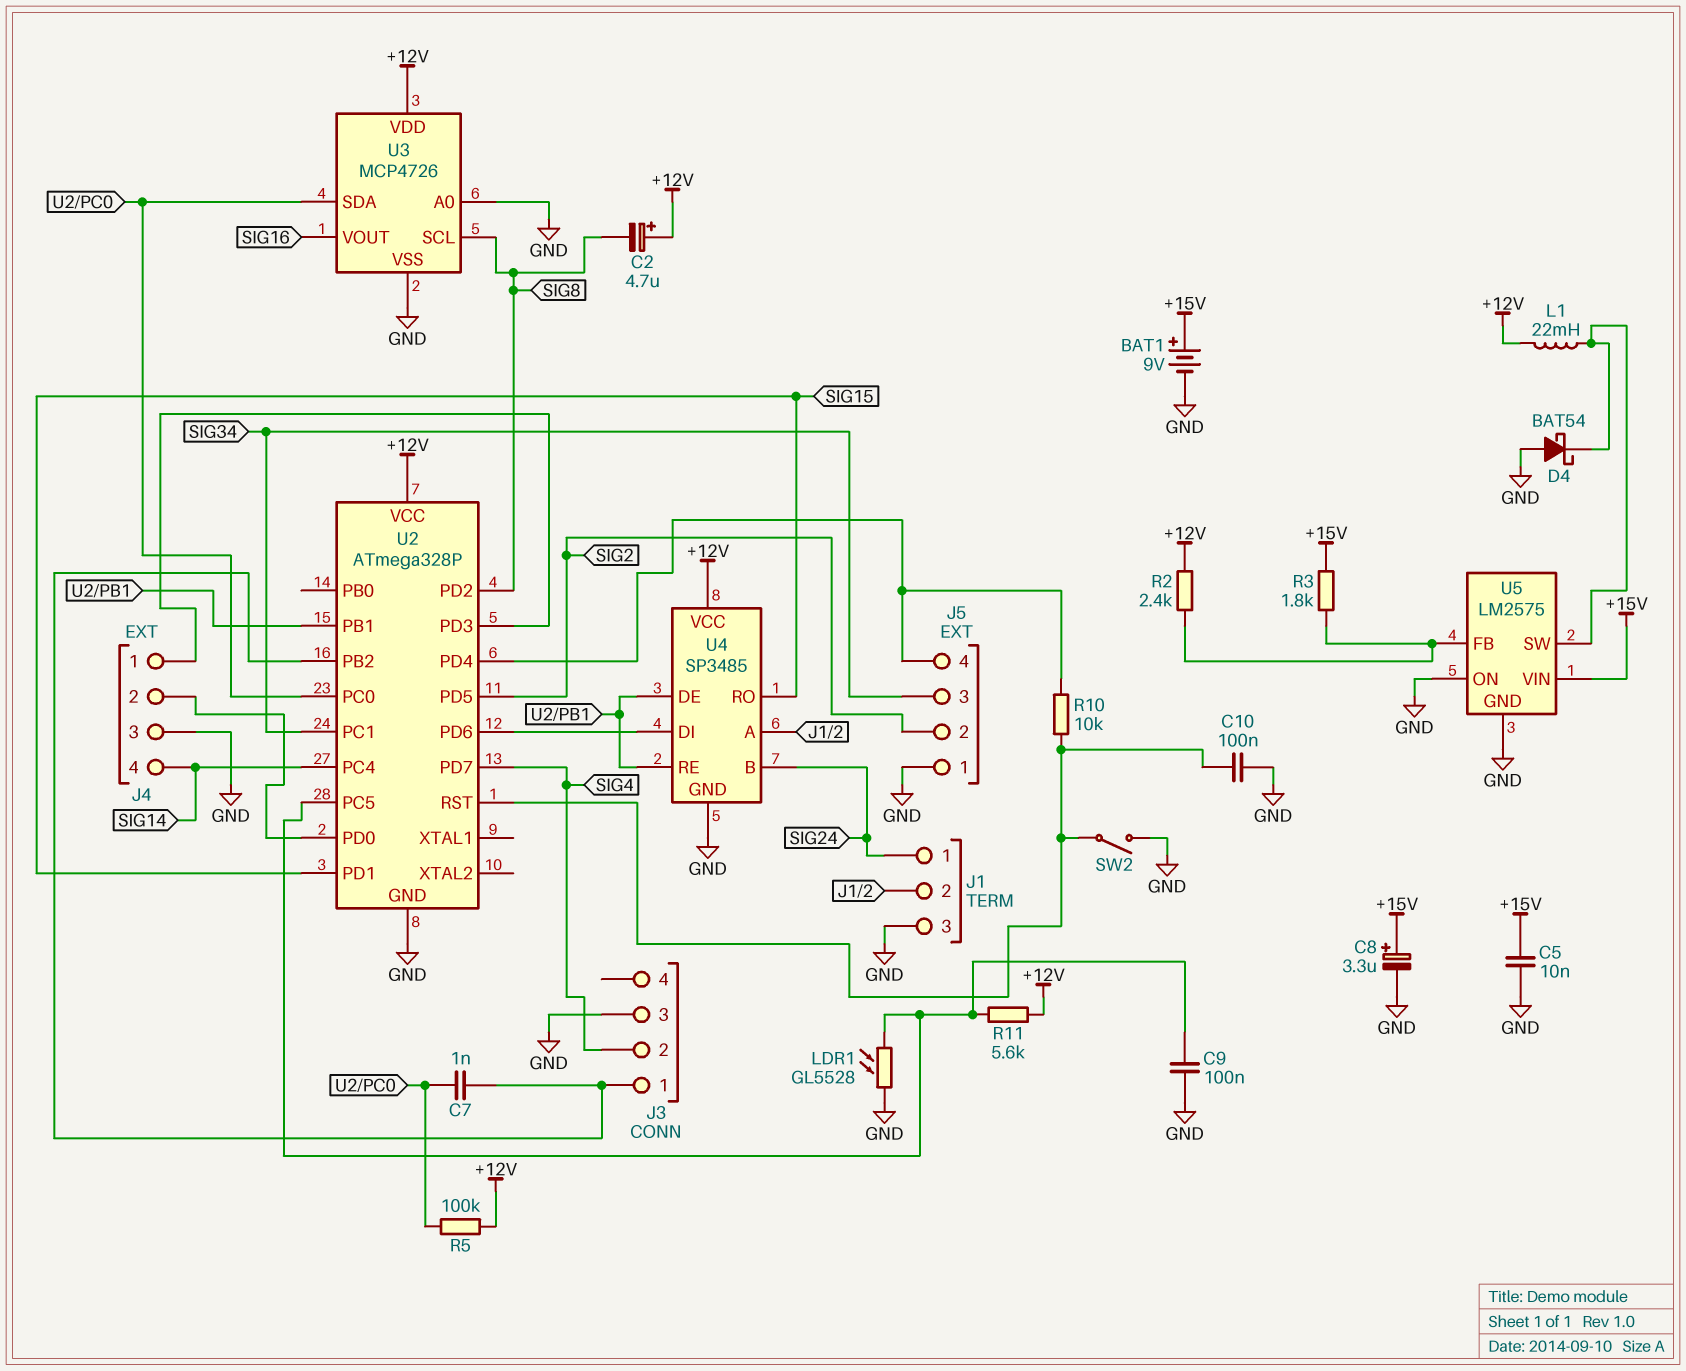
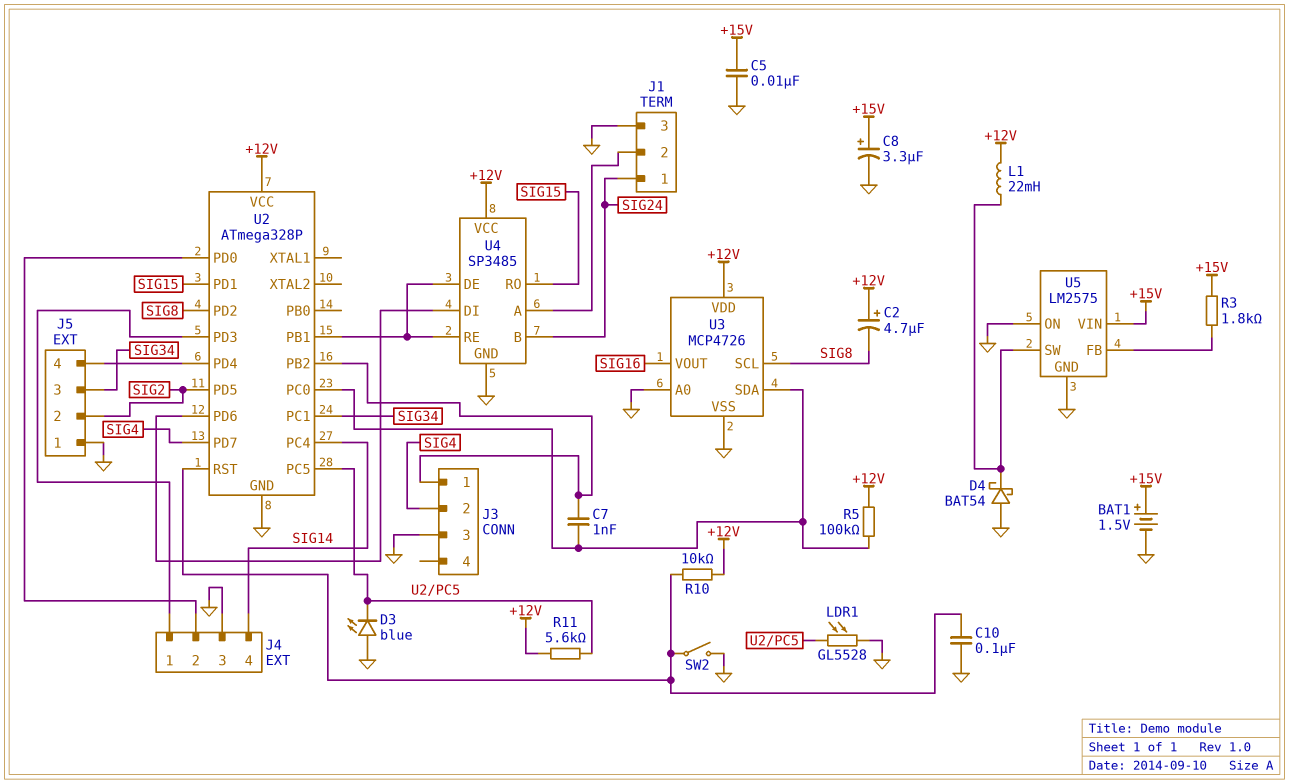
BAT1: 9V (plus +15V, minus GND) -> 1.5V (plus +15V, minus GND)
C9: 100nF (GND, U2/PC5) -> none
D3: none -> LED blue (A GND, K U2/PC5)
R2: 2.4k (+12V, U5/FB) -> none
R10: 10k (J5/4, U2/RST) -> 10k (+12V, U2/RST)

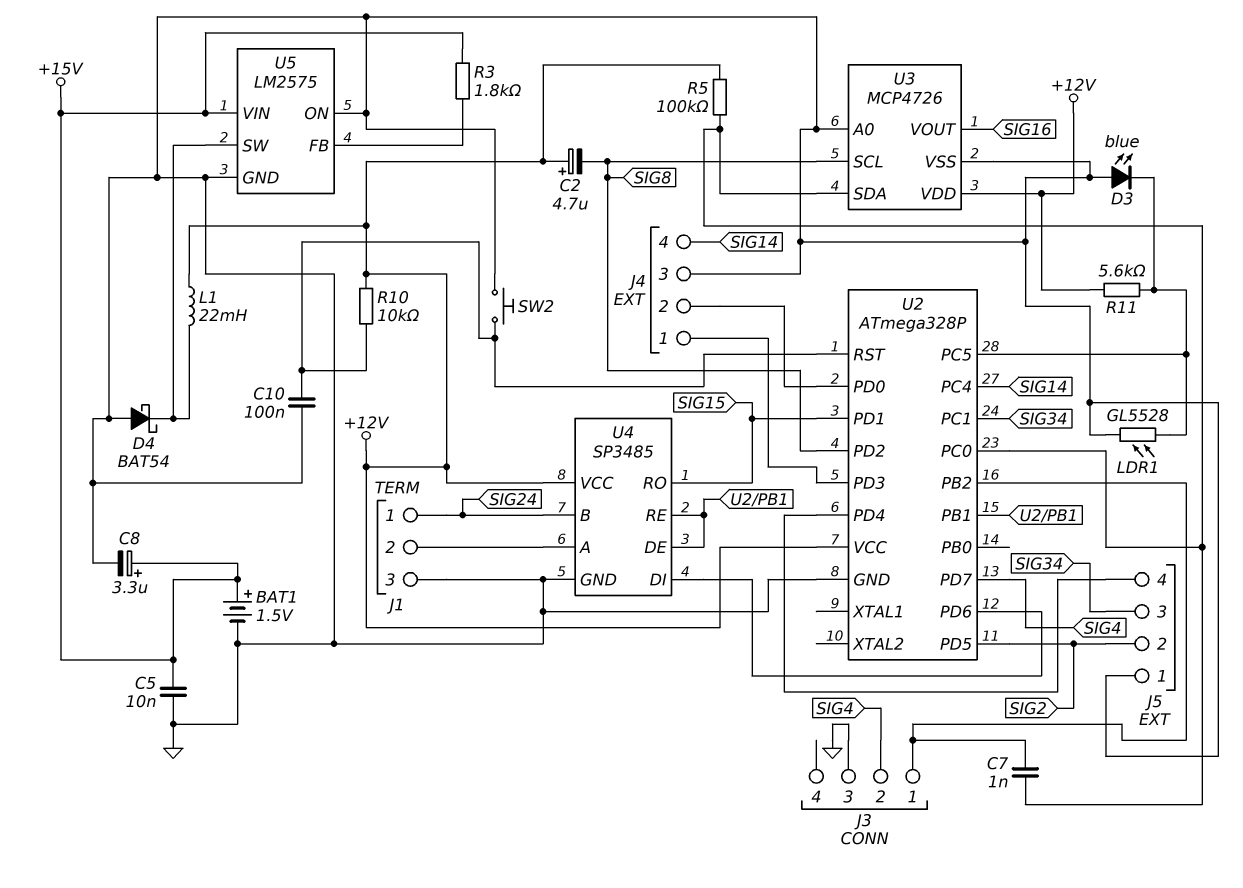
SW2: switch (GND, U2/RST) -> button (GND, U2/RST)

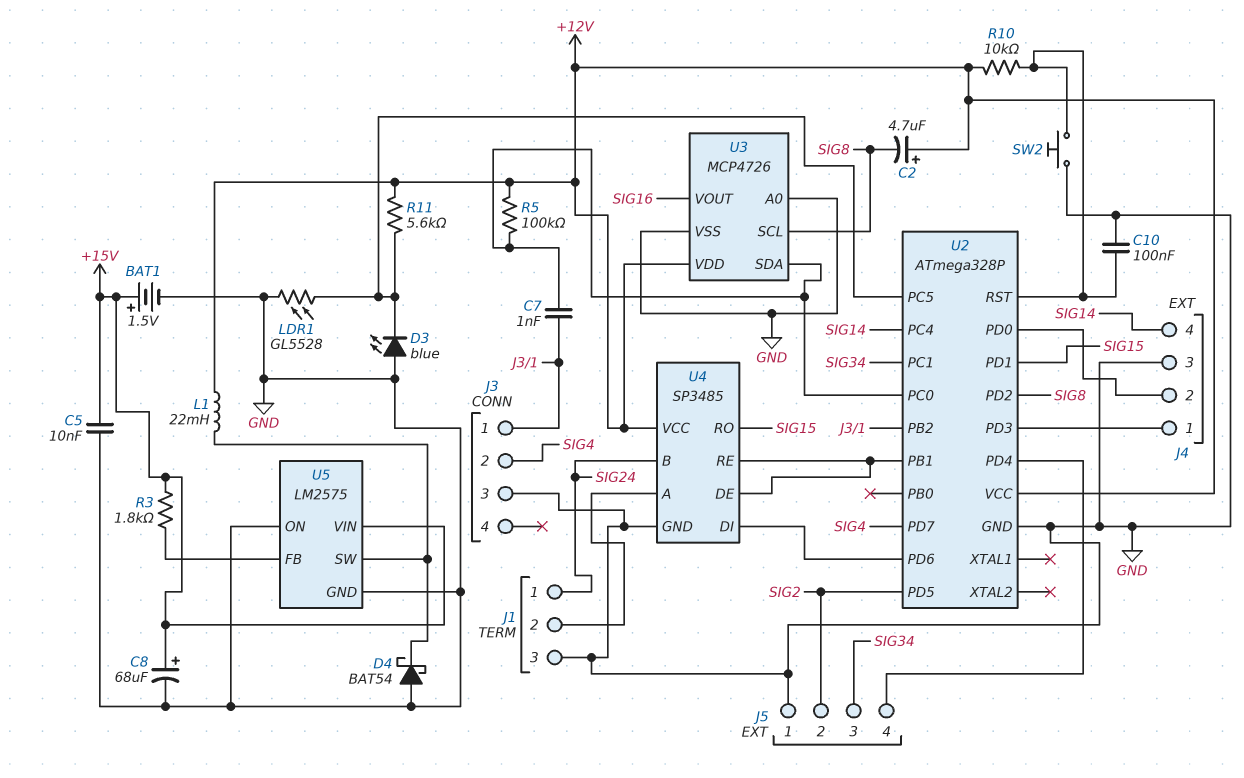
C8: 3.3uF (plus +15V, minus GND) -> 68uF (plus +15V, minus GND)

